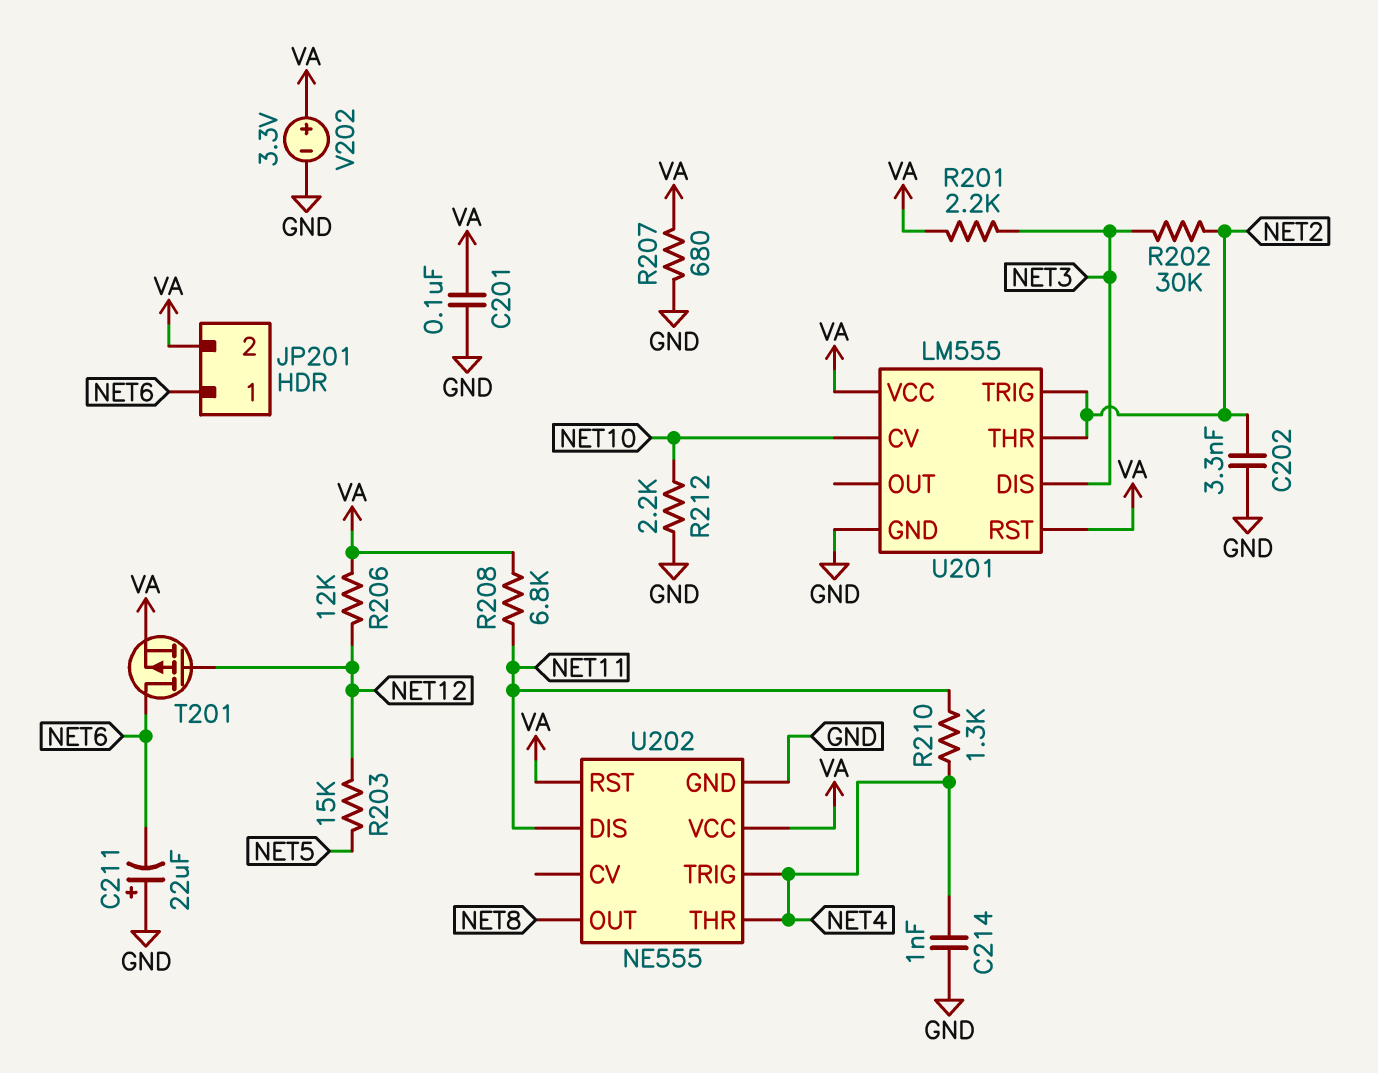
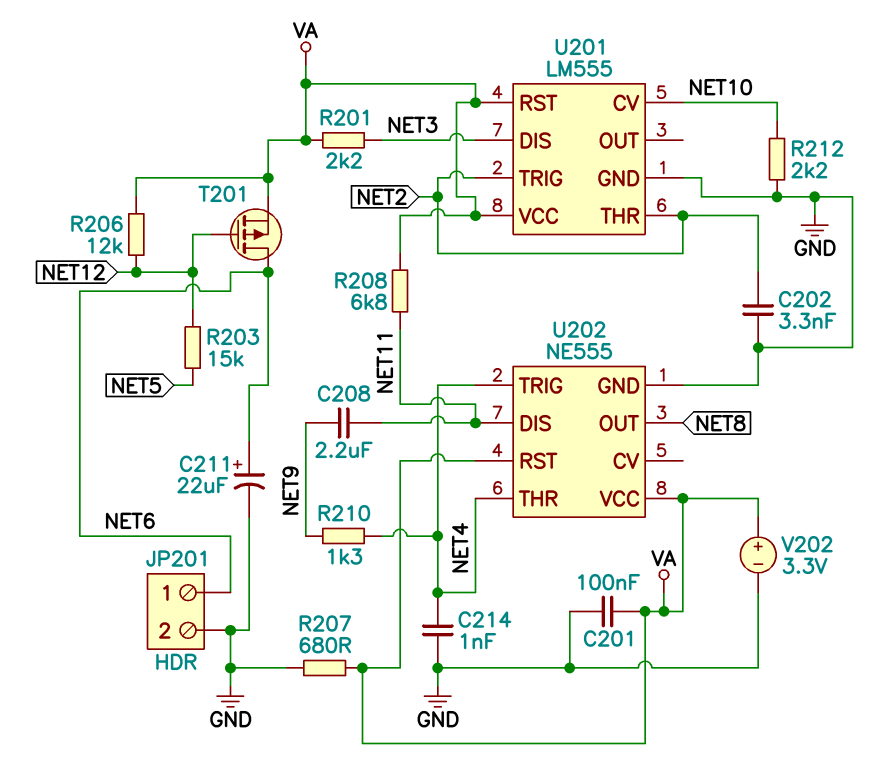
C208: none -> 2.2uF (NET9, NET11)
C211: 22uF (plus GND, minus NET6) -> 22uF (plus NET6, minus GND)
JP201 pin 2: VA -> GND
R202: 30k (NET2, NET3) -> none
R210: 1.3k (NET4, NET11) -> 1.3k (NET4, NET9)

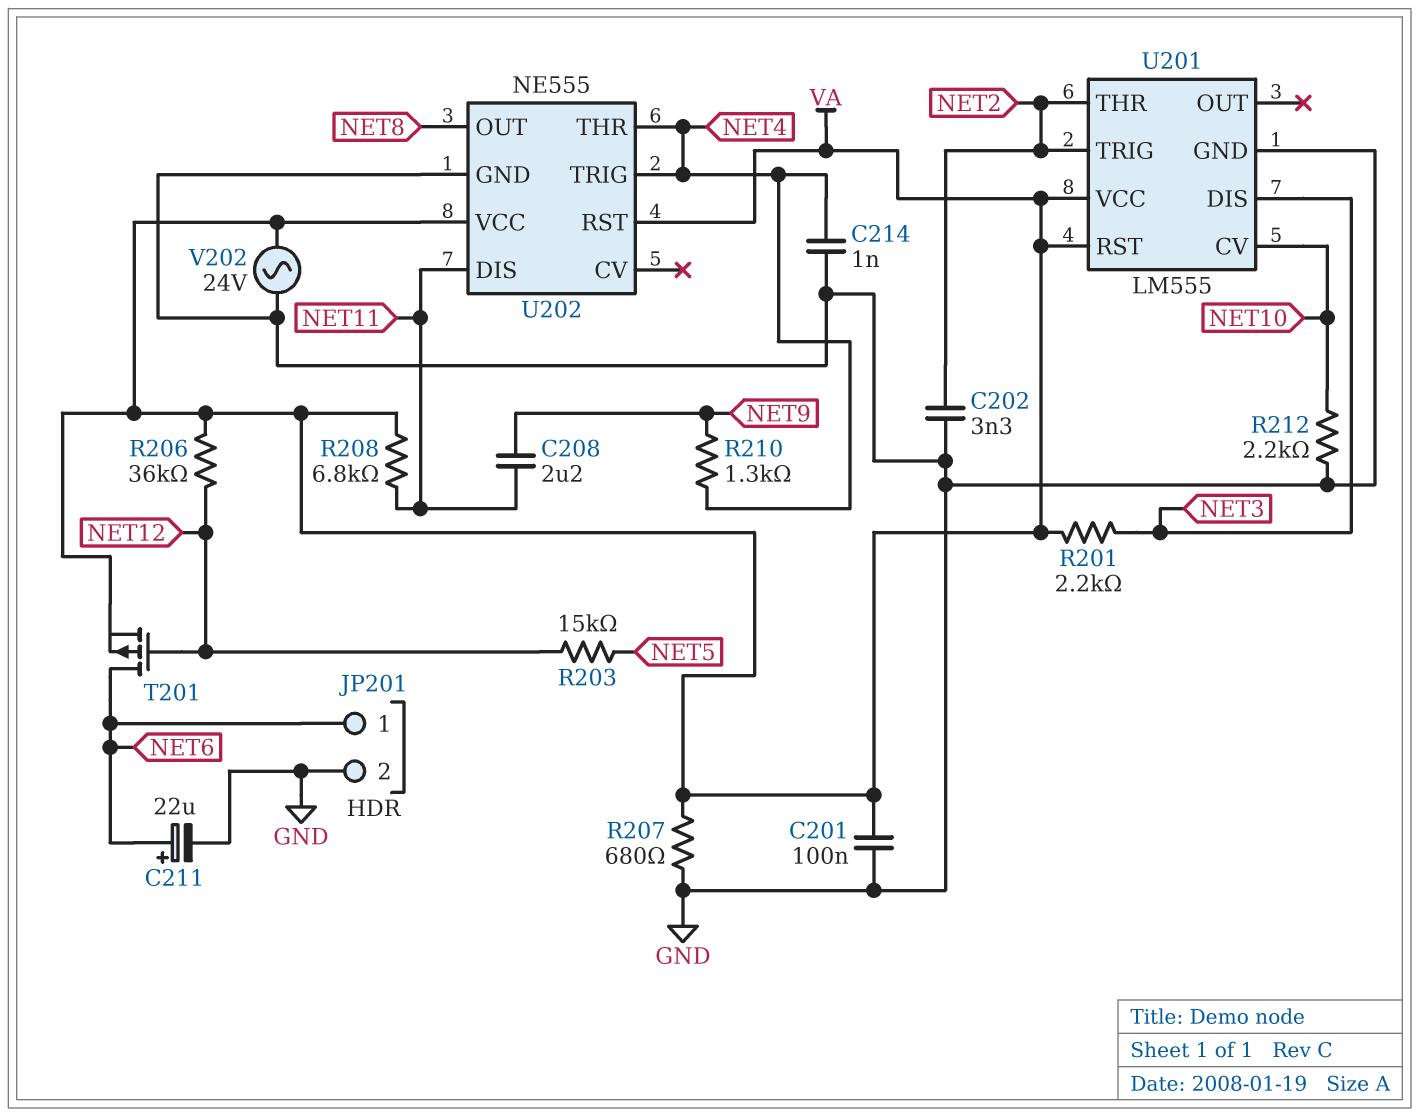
R206: 12k (NET12, VA) -> 36k (NET12, VA)
V202: 3.3V (plus VA, minus GND) -> AC 24V (GND, VA)

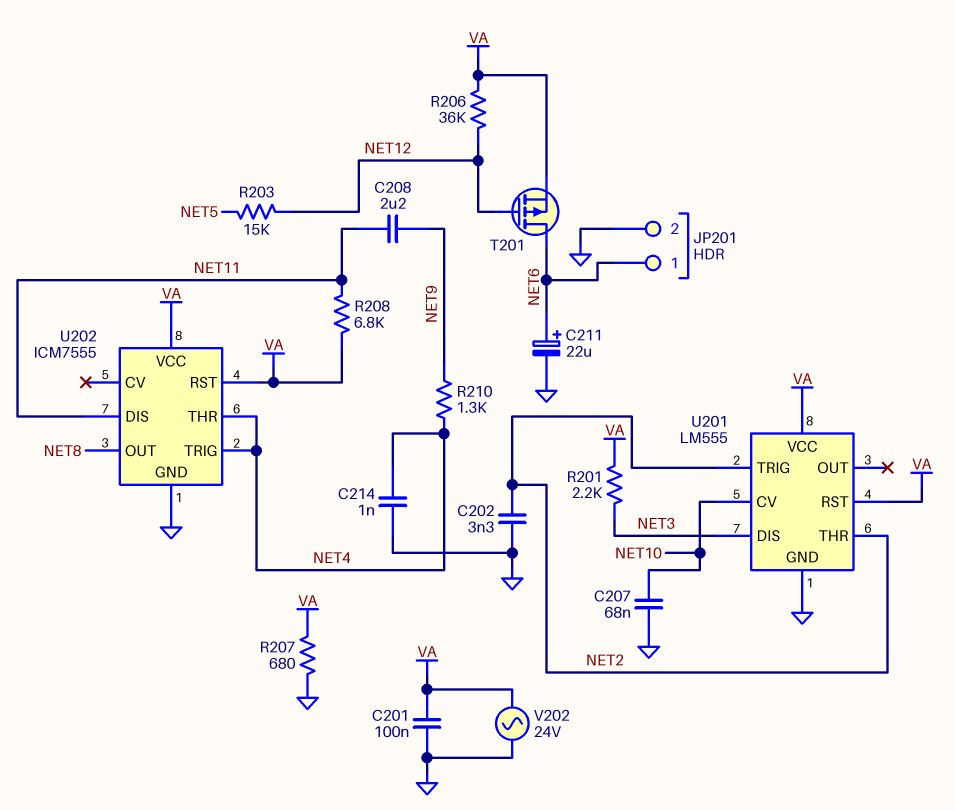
C207: none -> 68nF (GND, NET10)
R212: 2.2k (GND, NET10) -> none
U202: NE555 -> ICM7555

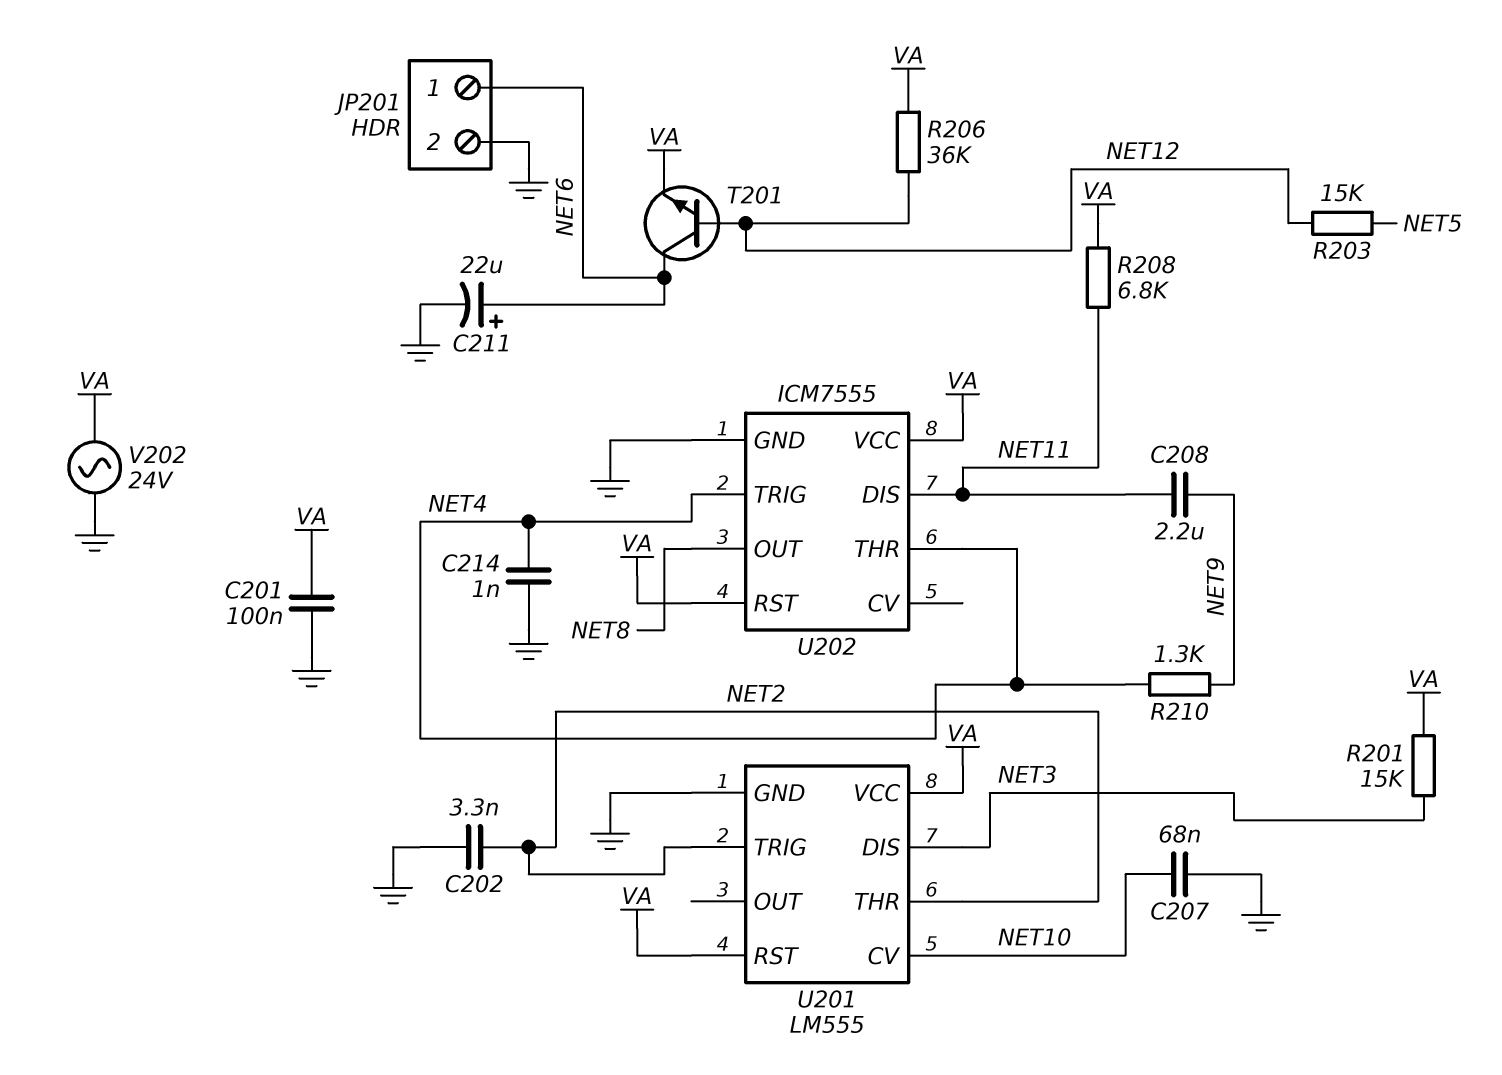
R201: 2.2k (NET3, VA) -> 15k (NET3, VA)
R207: 680 (GND, VA) -> none
T201: PMOS (G NET12, D NET6, S VA) -> NPN (B NET12, C NET6, E VA)

